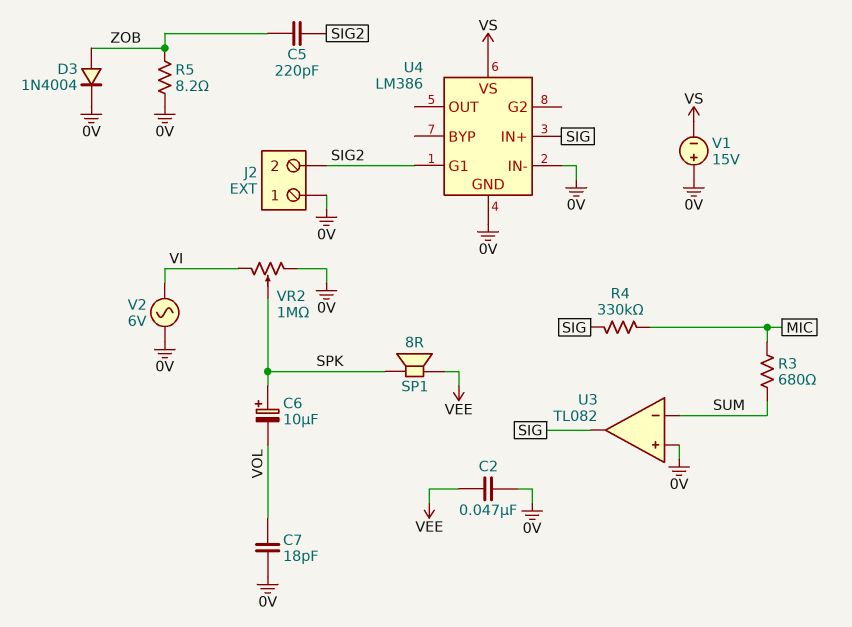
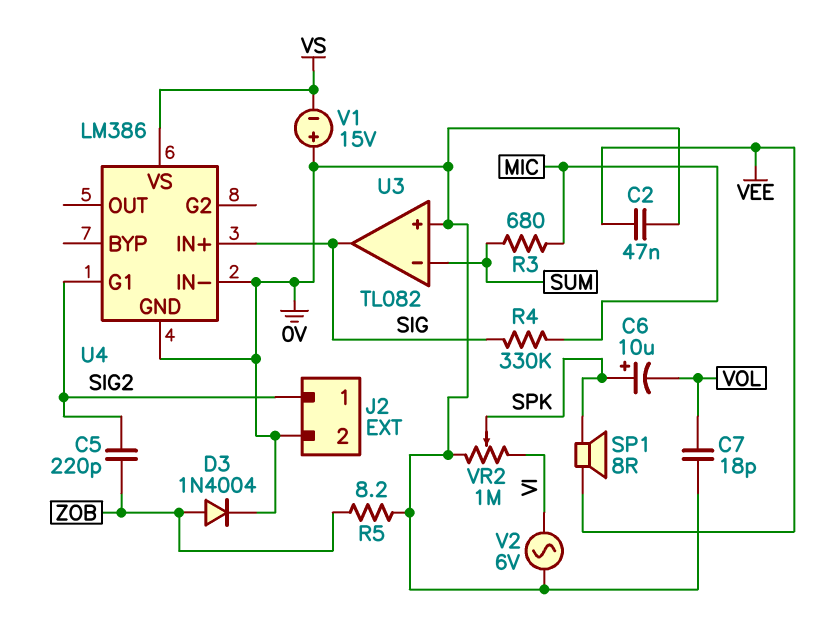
J2 pin 1: 0V -> SIG2
J2 pin 2: SIG2 -> 0V

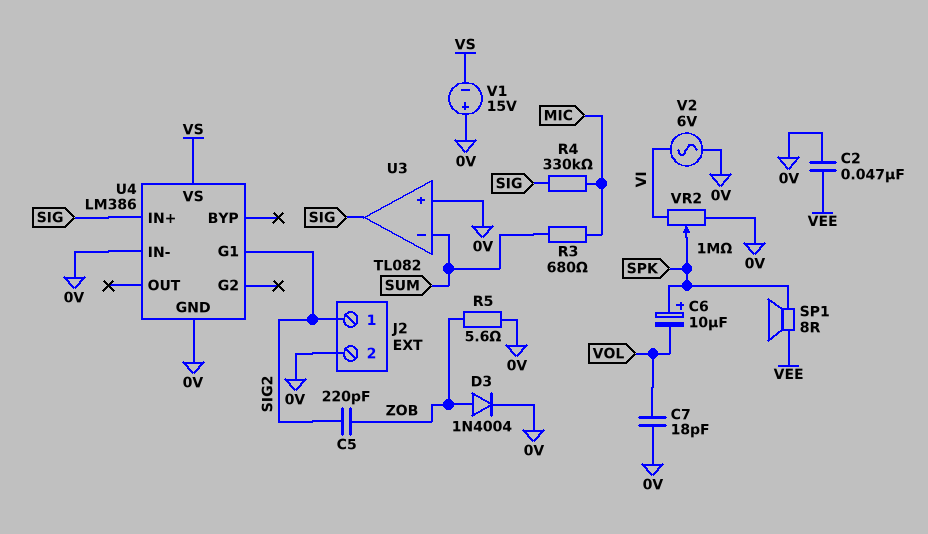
R5: 8.2 (0V, ZOB) -> 5.6 (0V, ZOB)

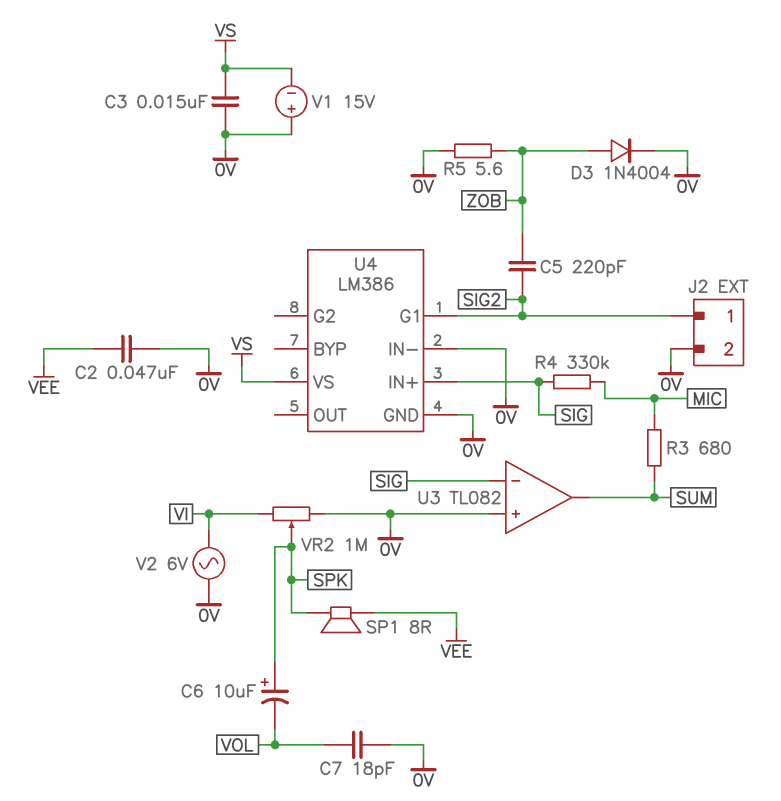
C3: none -> 15nF (0V, VS)
U3 pin in-: SUM -> SIG
U3 pin out: SIG -> SUM

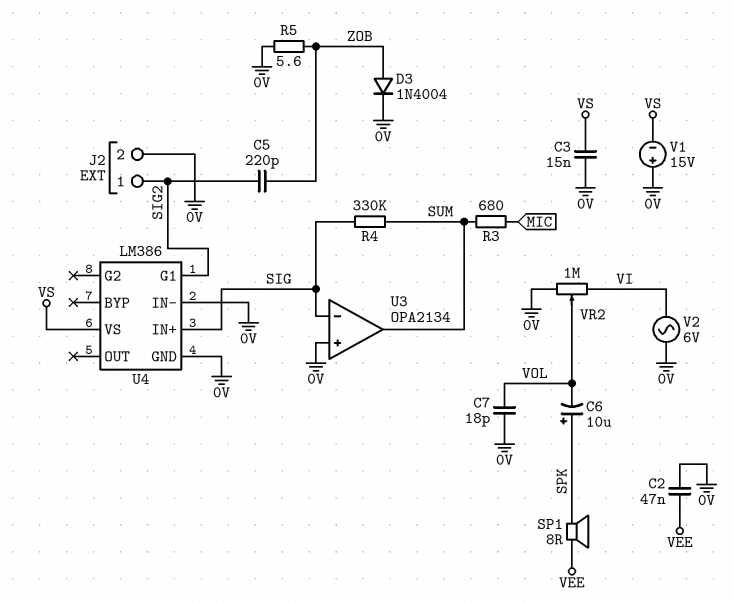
R4: 330k (MIC, SIG) -> 330k (SIG, SUM)
U3: TL082 -> OPA2134
VR2: 1M (0V, VI, wiper SPK) -> 1M (0V, VI, wiper VOL)

